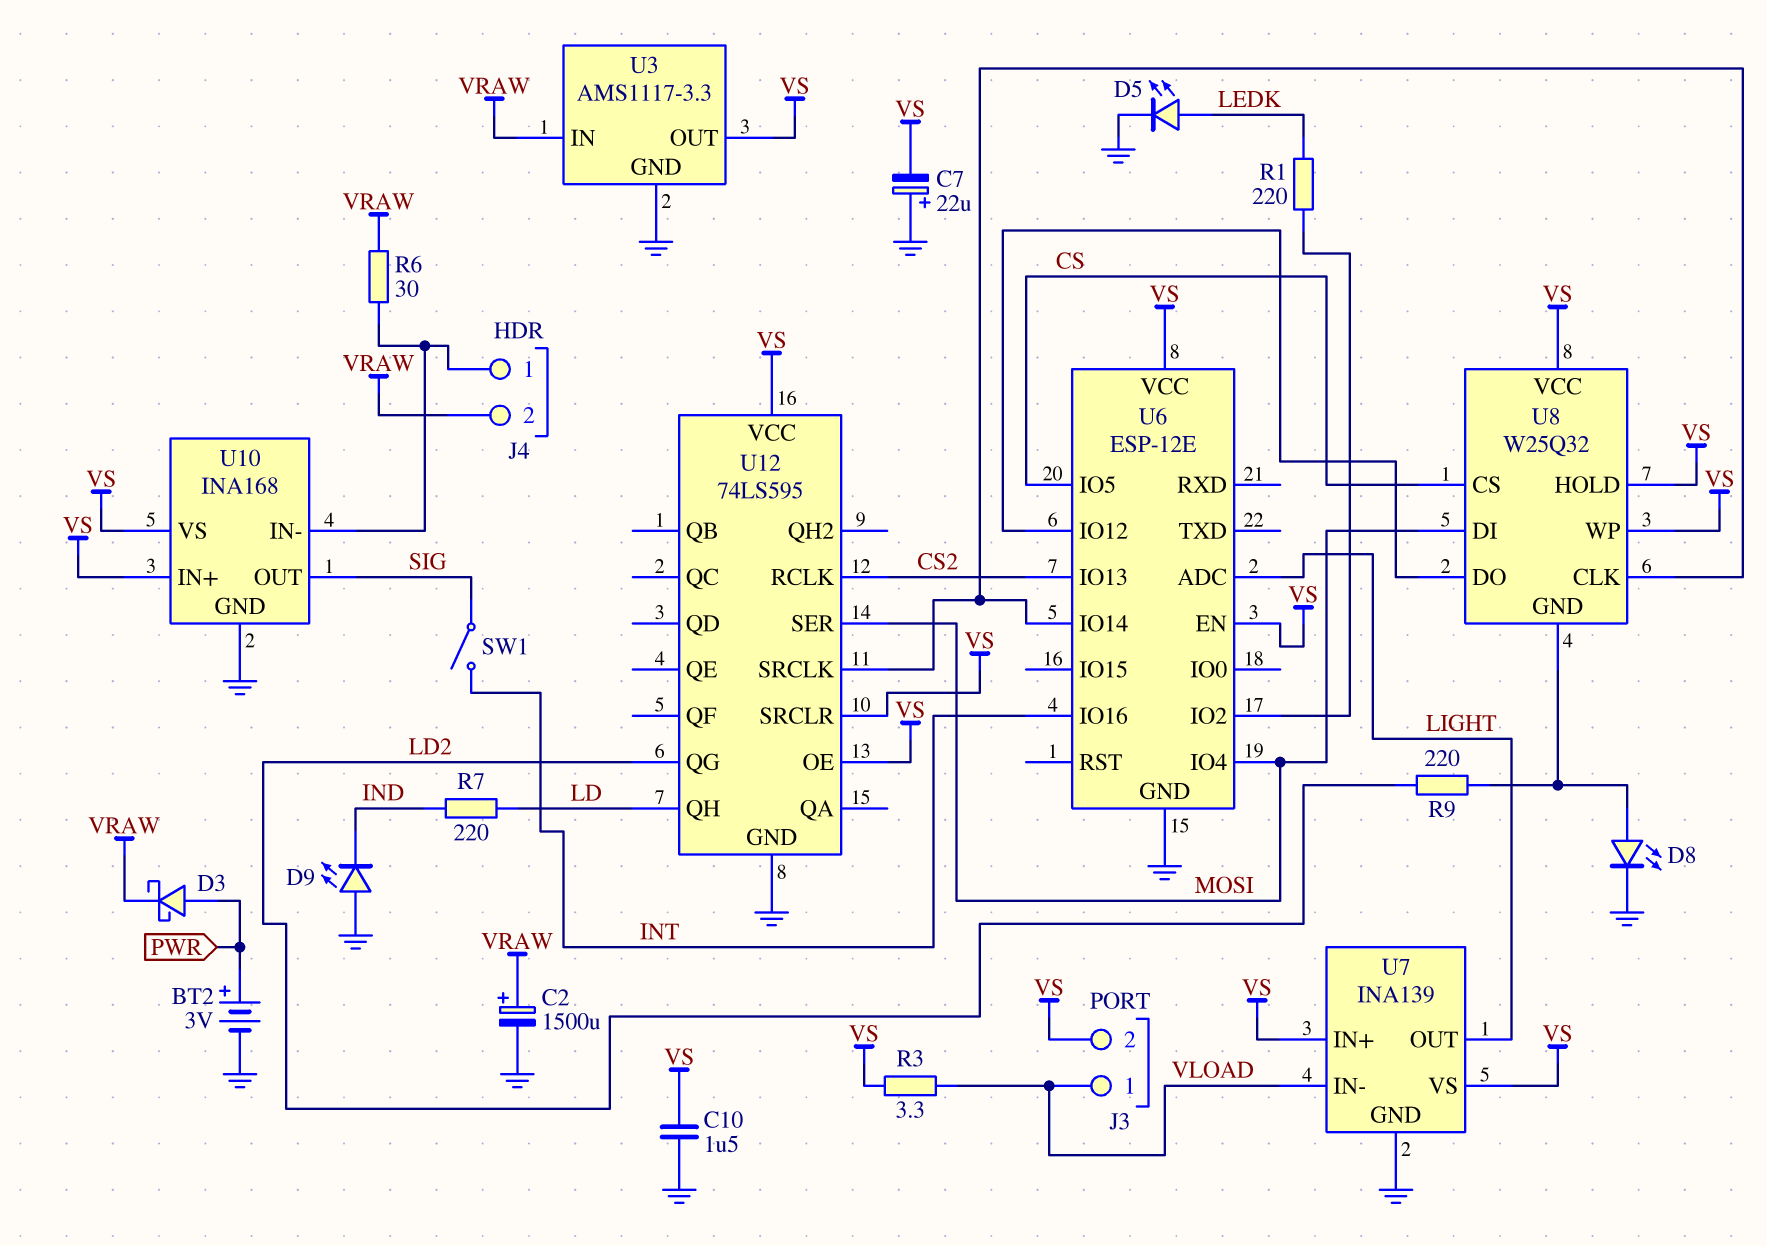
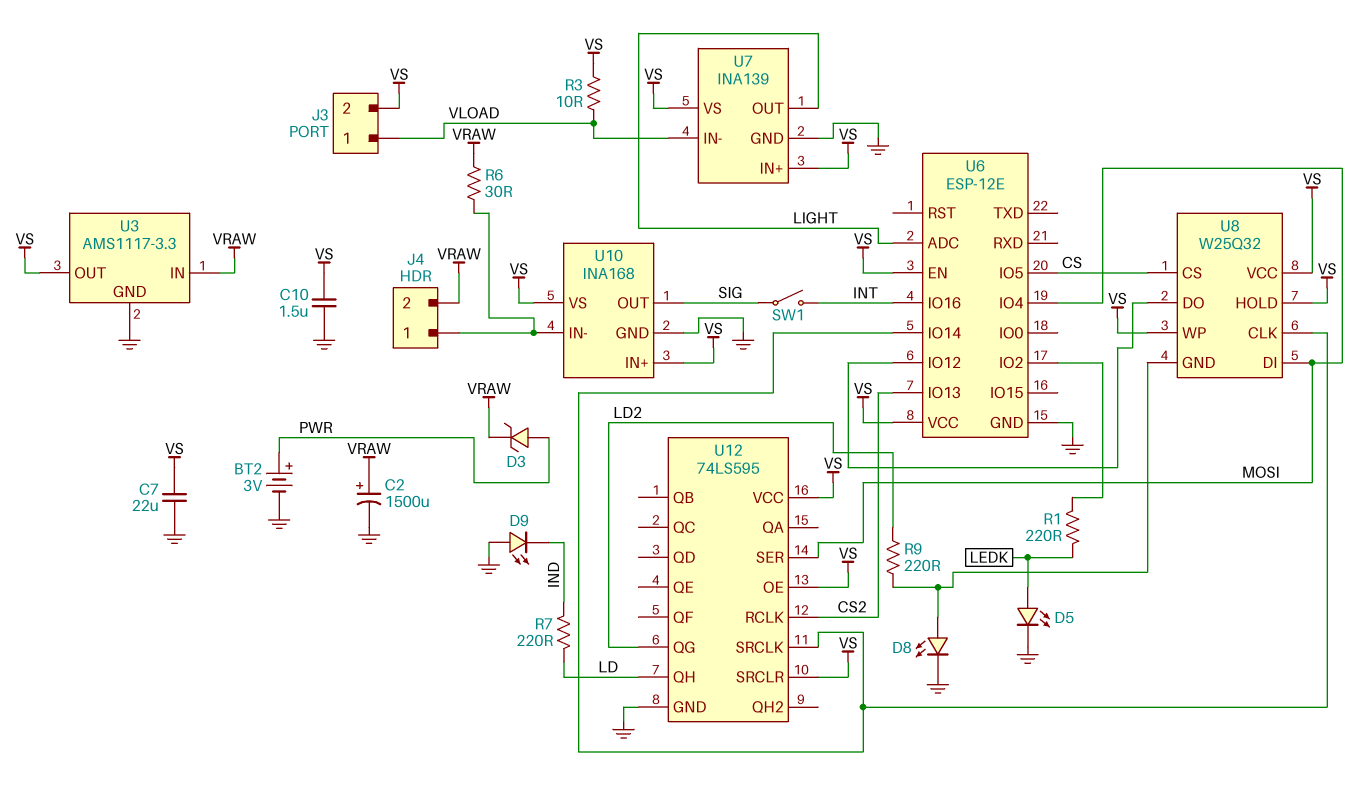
C7: 22uF (plus GND, minus VS) -> 22uF (GND, VS)
D3: schottky (A PWR, K VRAW) -> zener (A PWR, K VRAW)
R3: 3.3 (VLOAD, VS) -> 10 (VLOAD, VS)

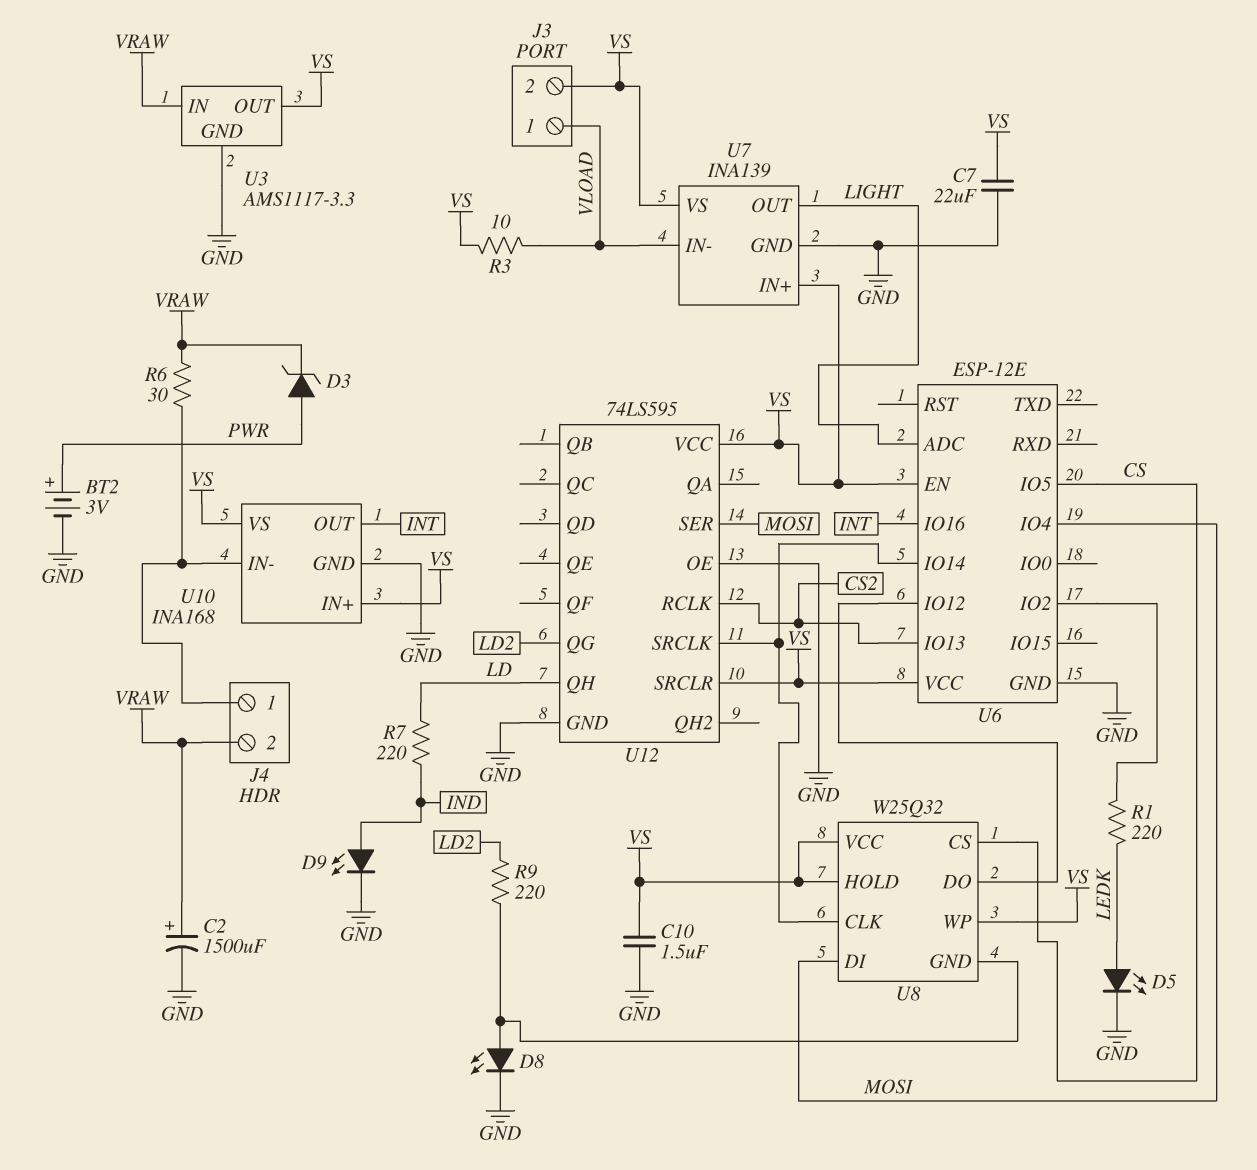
D9: LED (A GND, K IND) -> LED (A IND, K GND)
SW1: switch (INT, SIG) -> none
U10 pin OUT: SIG -> INT
U12 pin OE: VS -> GND

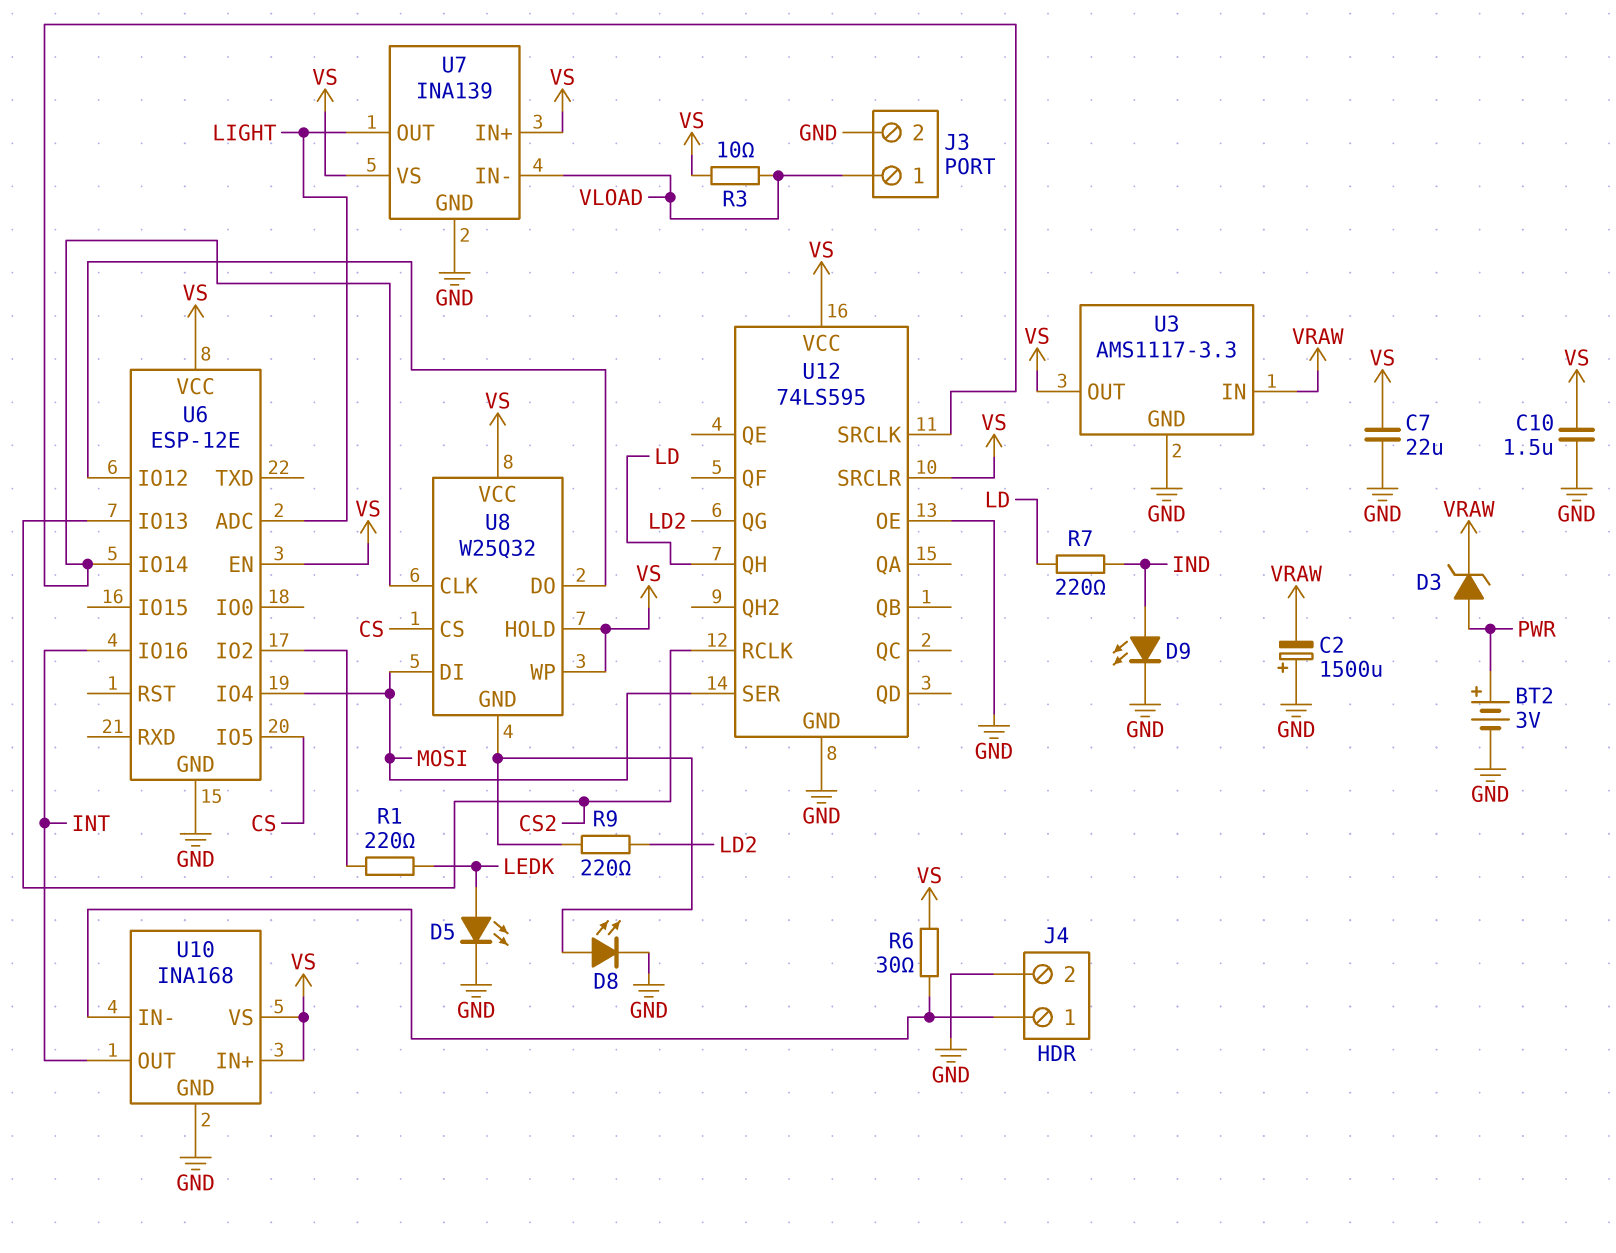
C2: 1500uF (plus VRAW, minus GND) -> 1500uF (plus GND, minus VRAW)
J3 pin 2: VS -> GND
J4 pin 2: VRAW -> GND
R6: 30 (J4/1, VRAW) -> 30 (J4/1, VS)

